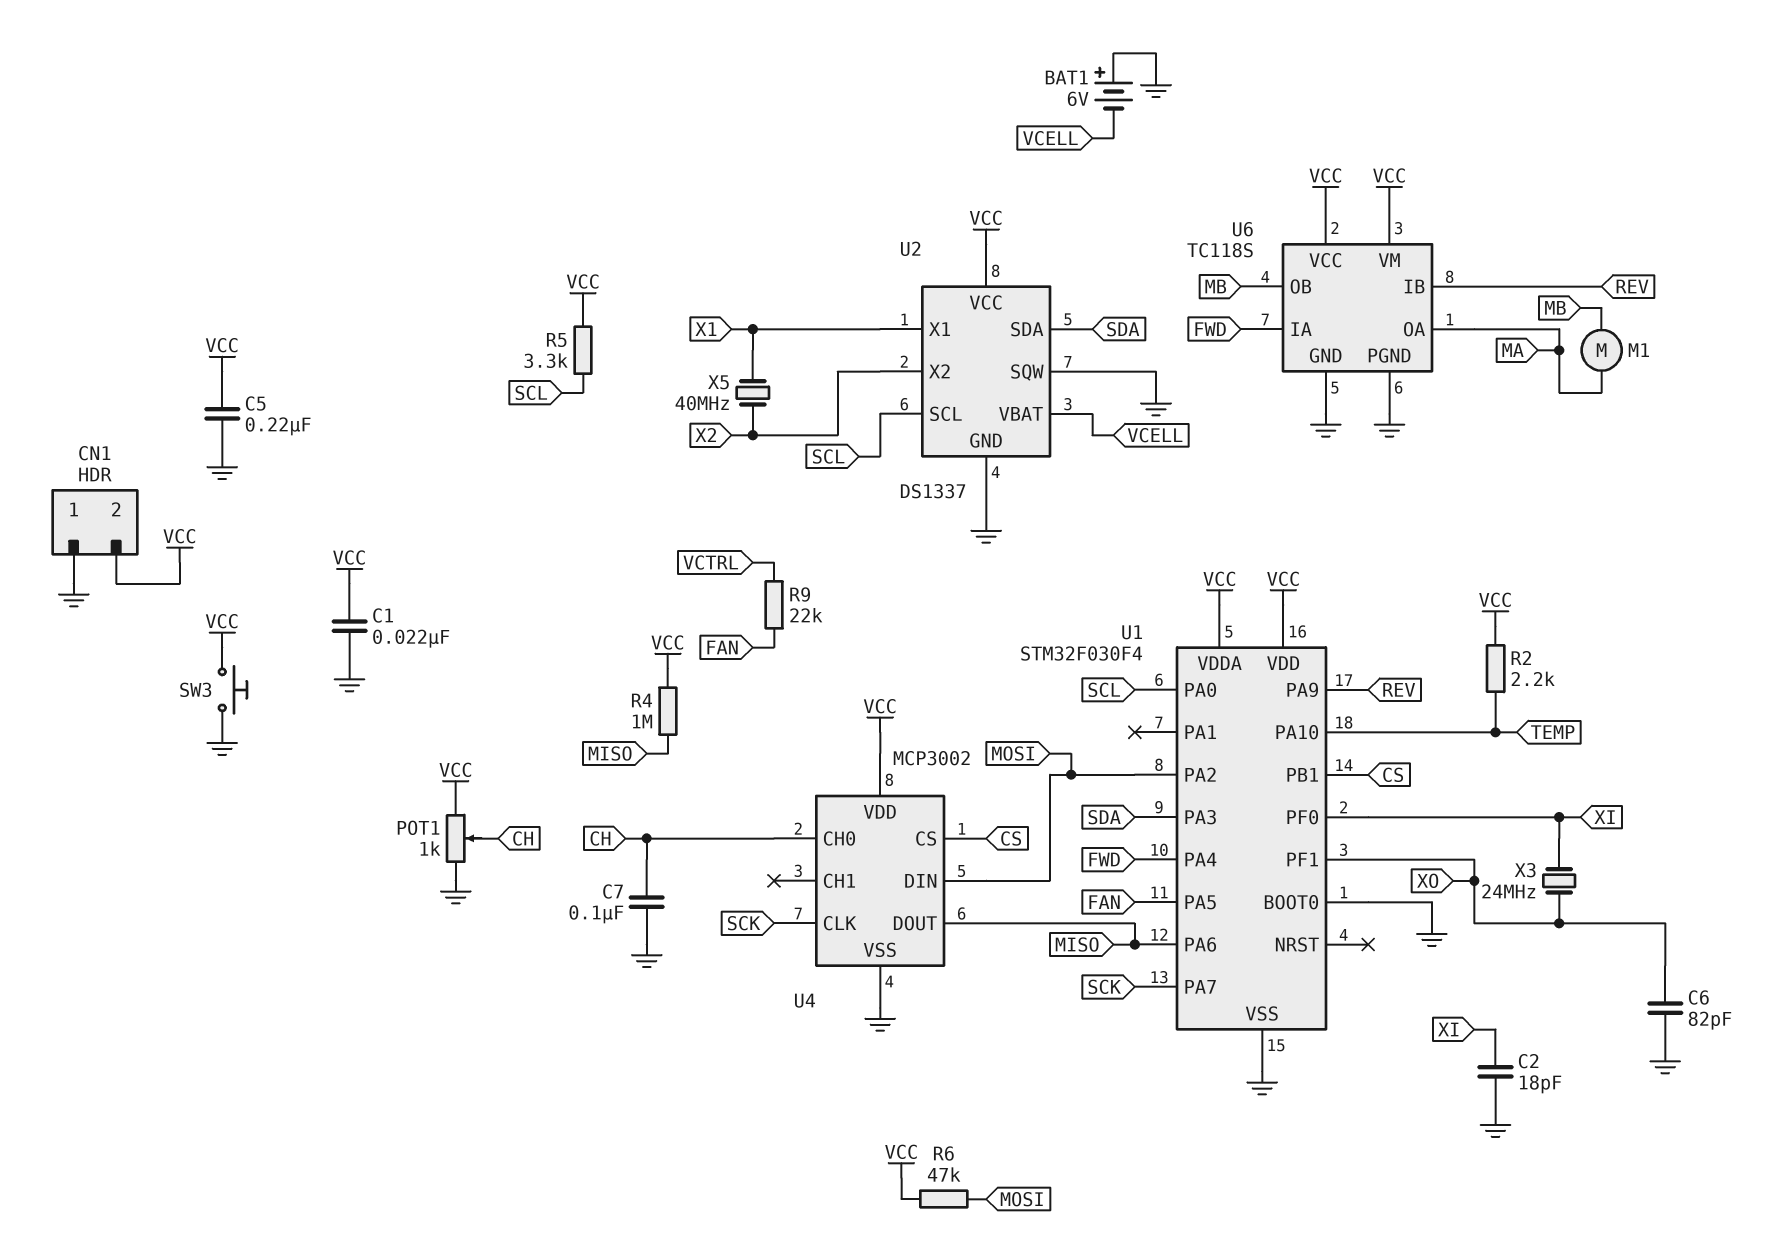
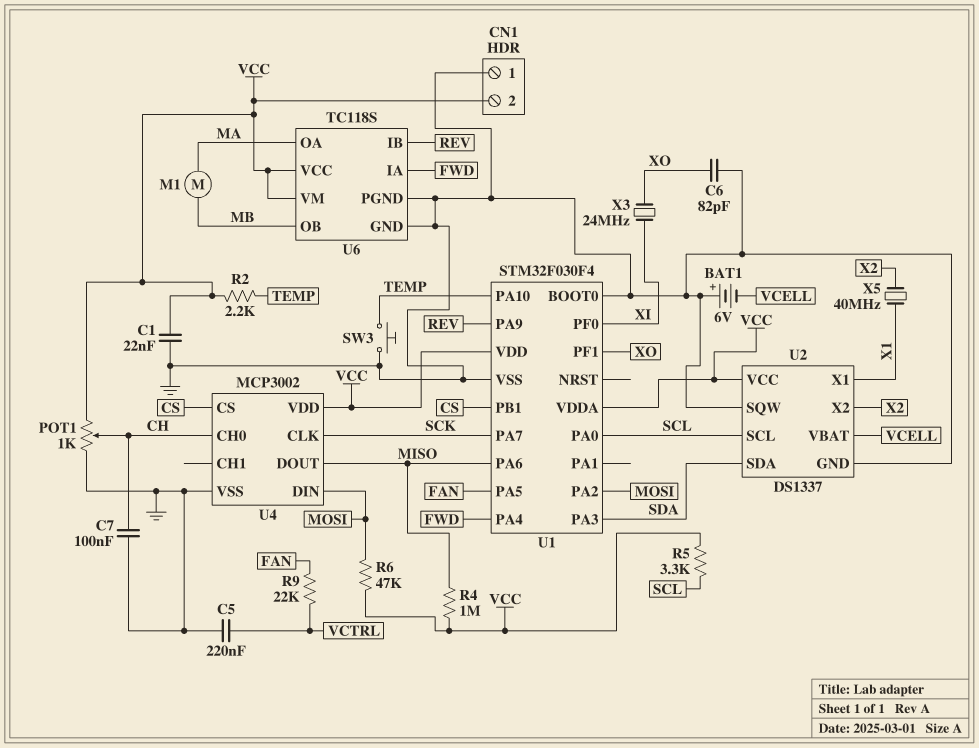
C2: 18pF (GND, XI) -> none
C5: 220nF (GND, VCC) -> 220nF (GND, VCTRL)
SW3: button (GND, VCC) -> button (GND, TEMP)

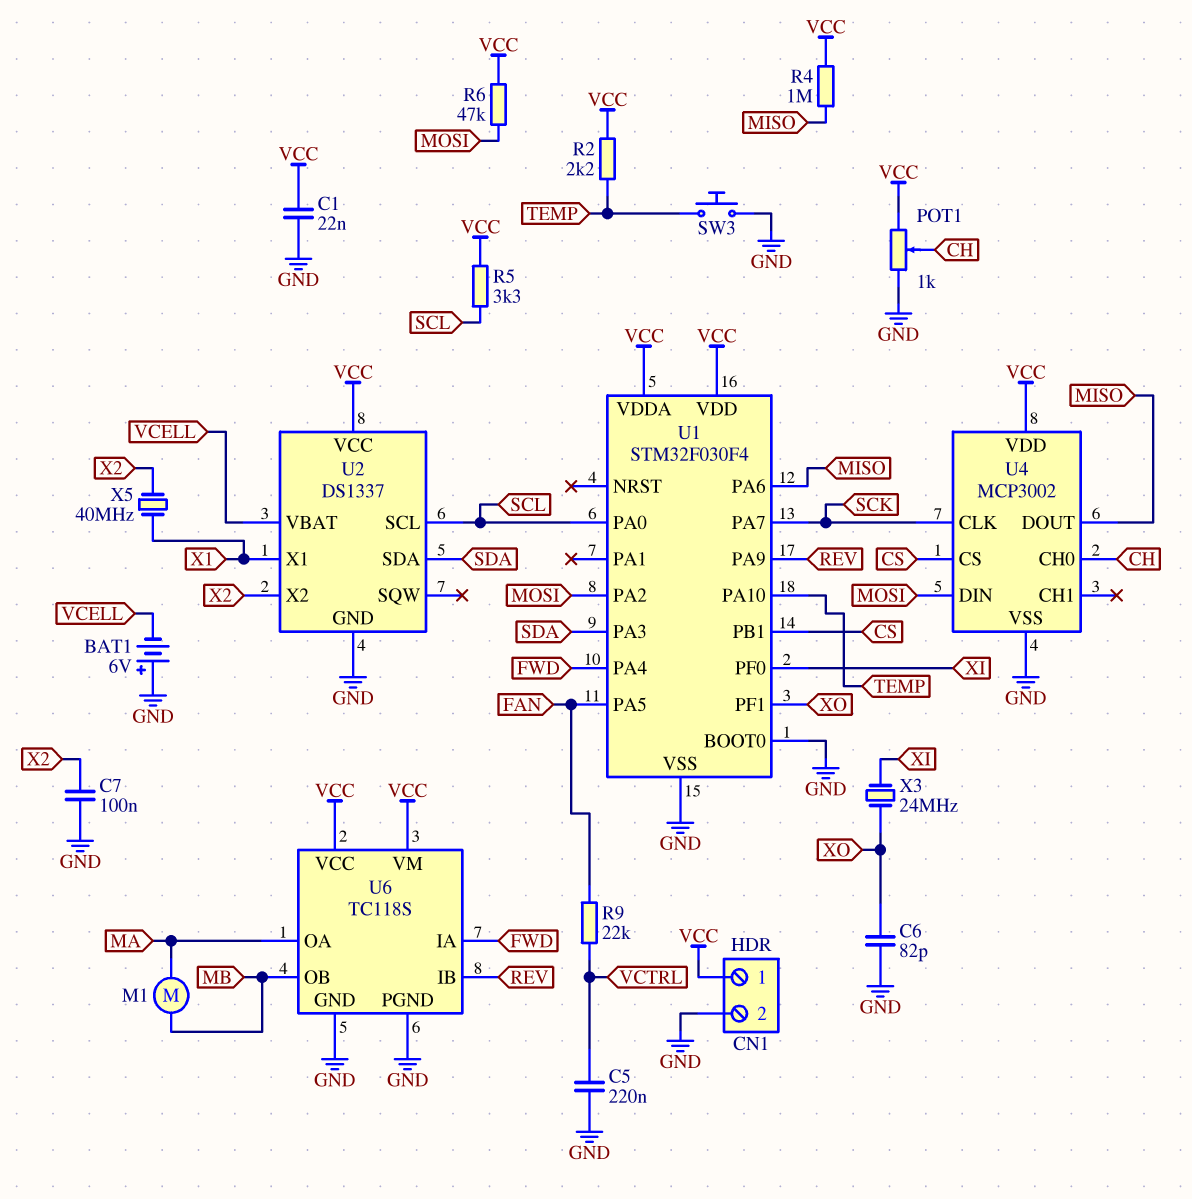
C7: 100nF (CH, GND) -> 100nF (GND, X2)
CN1 pin 1: GND -> VCC
CN1 pin 2: VCC -> GND
U2 pin SQW: GND -> none

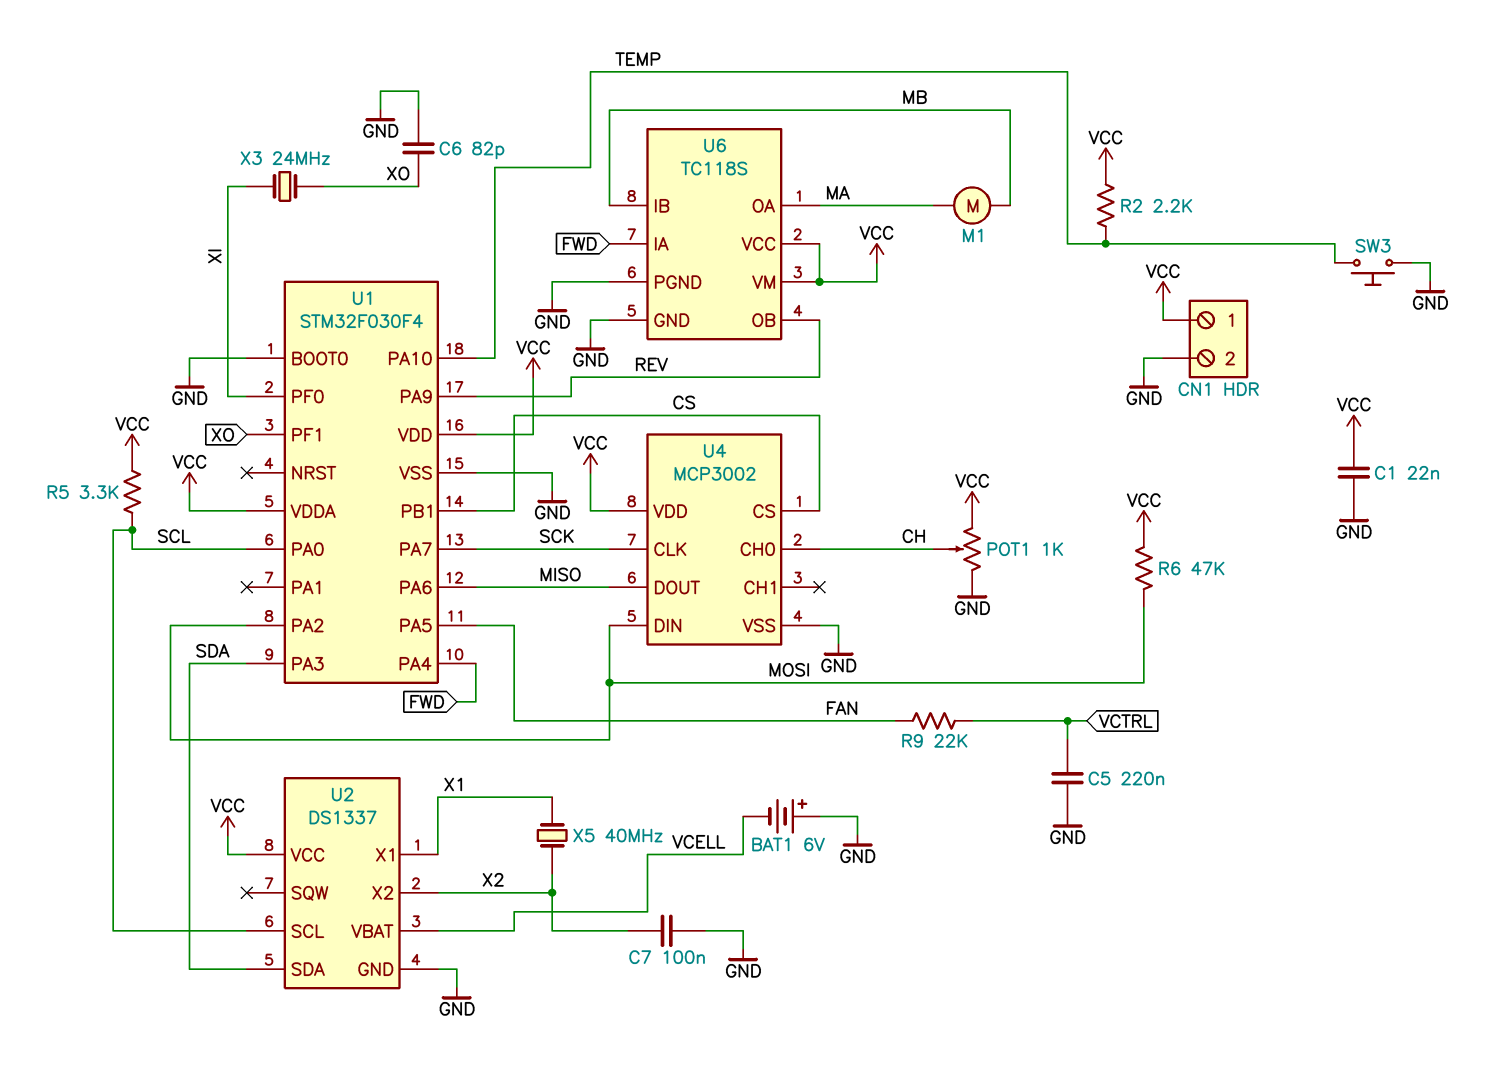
R4: 1M (MISO, VCC) -> none
U6 pin IB: REV -> MB
U6 pin OB: MB -> REV

